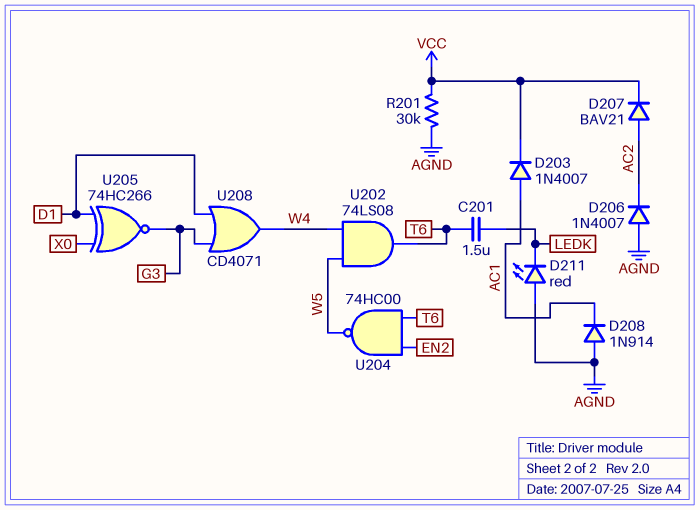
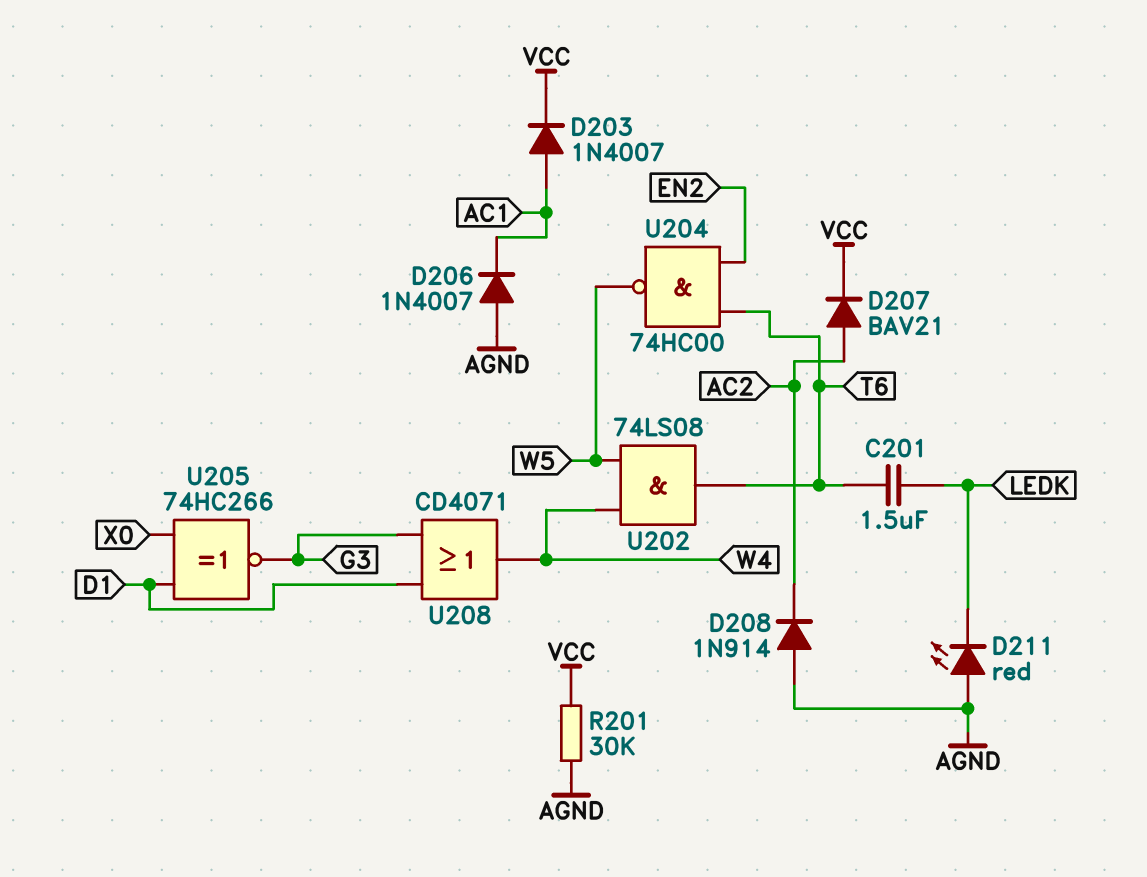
D206: diode 1N4007 (A AGND, K AC2) -> diode 1N4007 (A AGND, K AC1)
D208: diode 1N914 (A AGND, K AC1) -> diode 1N914 (A AGND, K AC2)

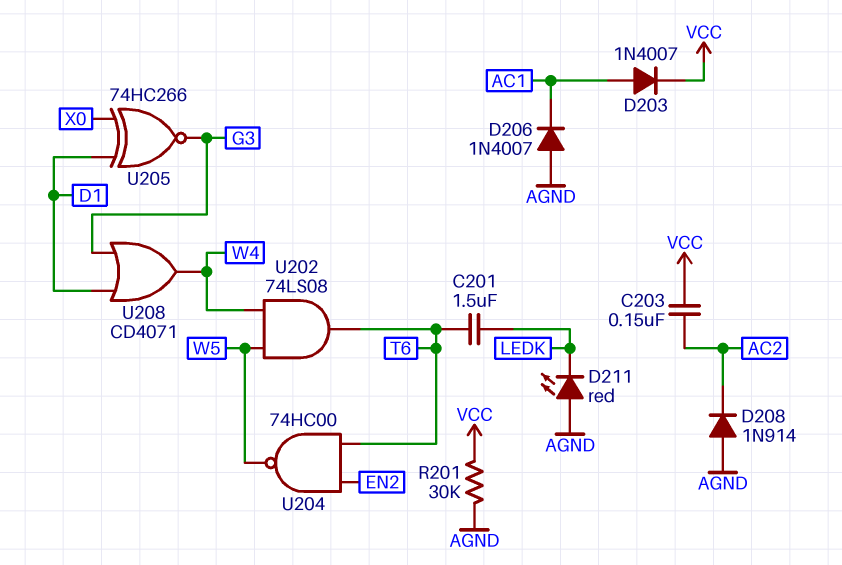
C203: none -> 150nF (AC2, VCC)
D207: diode BAV21 (A AC2, K VCC) -> none

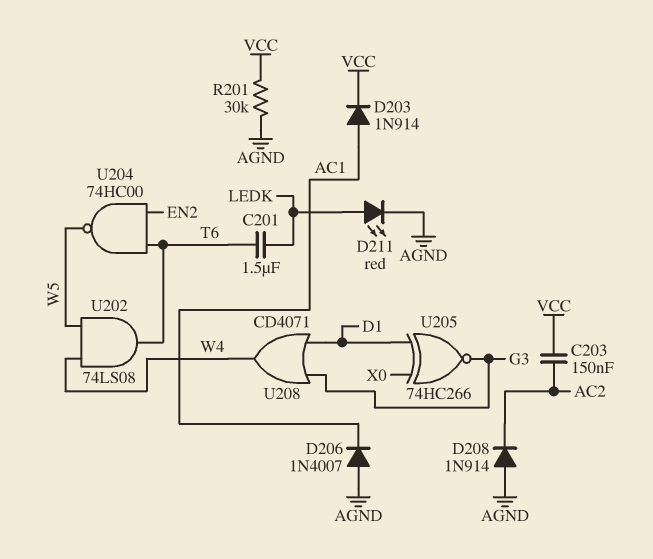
D203: diode 1N4007 (A AC1, K VCC) -> diode 1N914 (A AC1, K VCC)
D211: LED red (A AGND, K LEDK) -> LED red (A LEDK, K AGND)

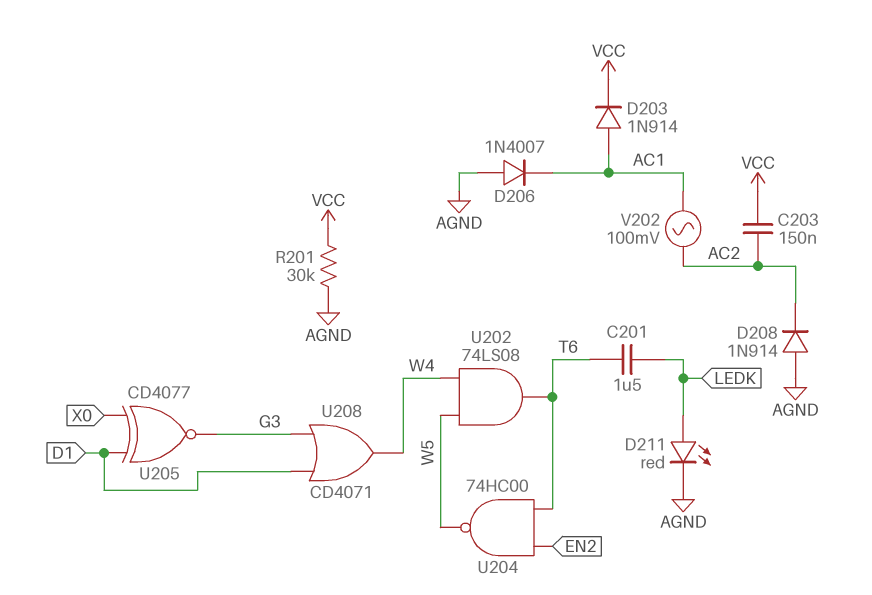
U205: XNOR 74HC266 (in D1, in X0, out G3) -> XNOR CD4077 (in D1, in X0, out G3)
V202: none -> AC 100mV (AC1, AC2)

